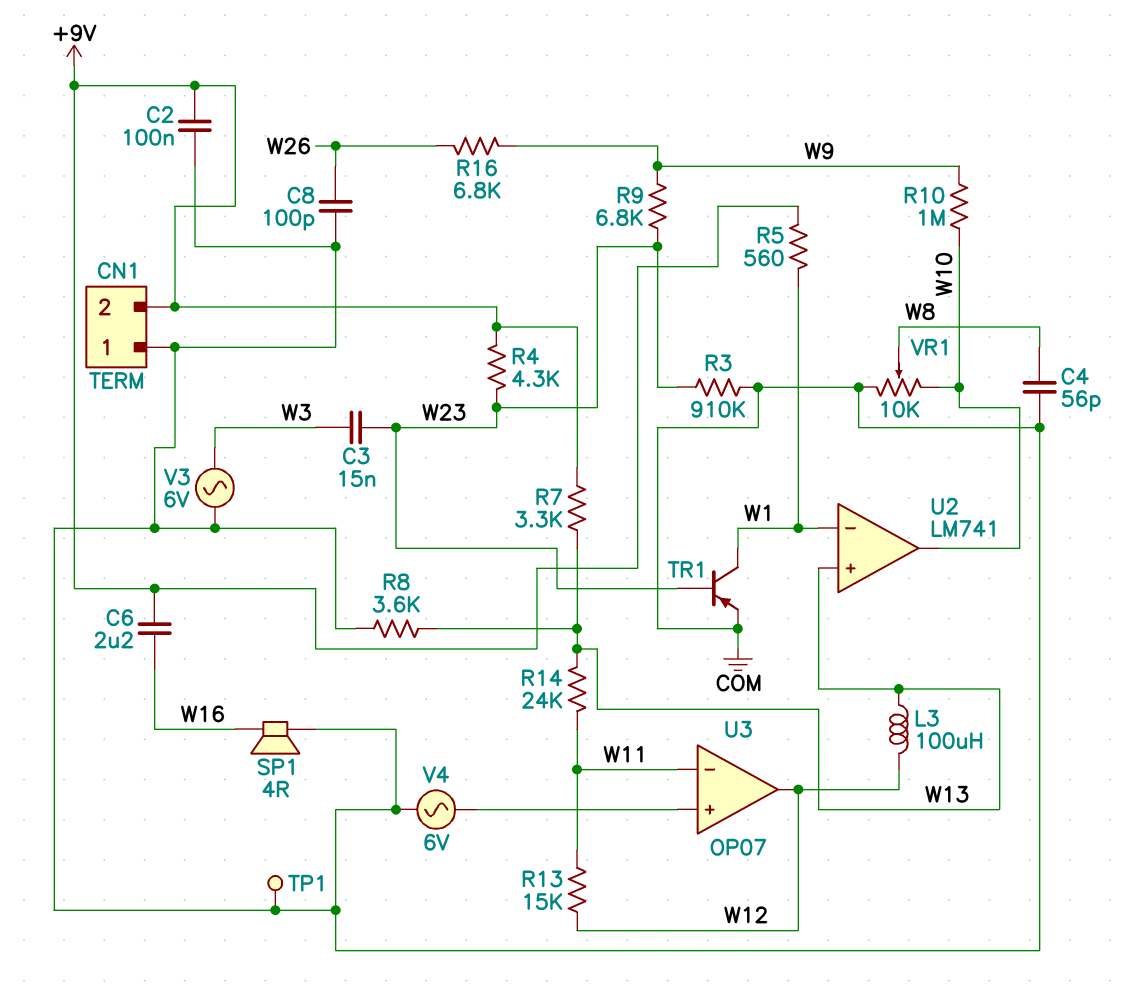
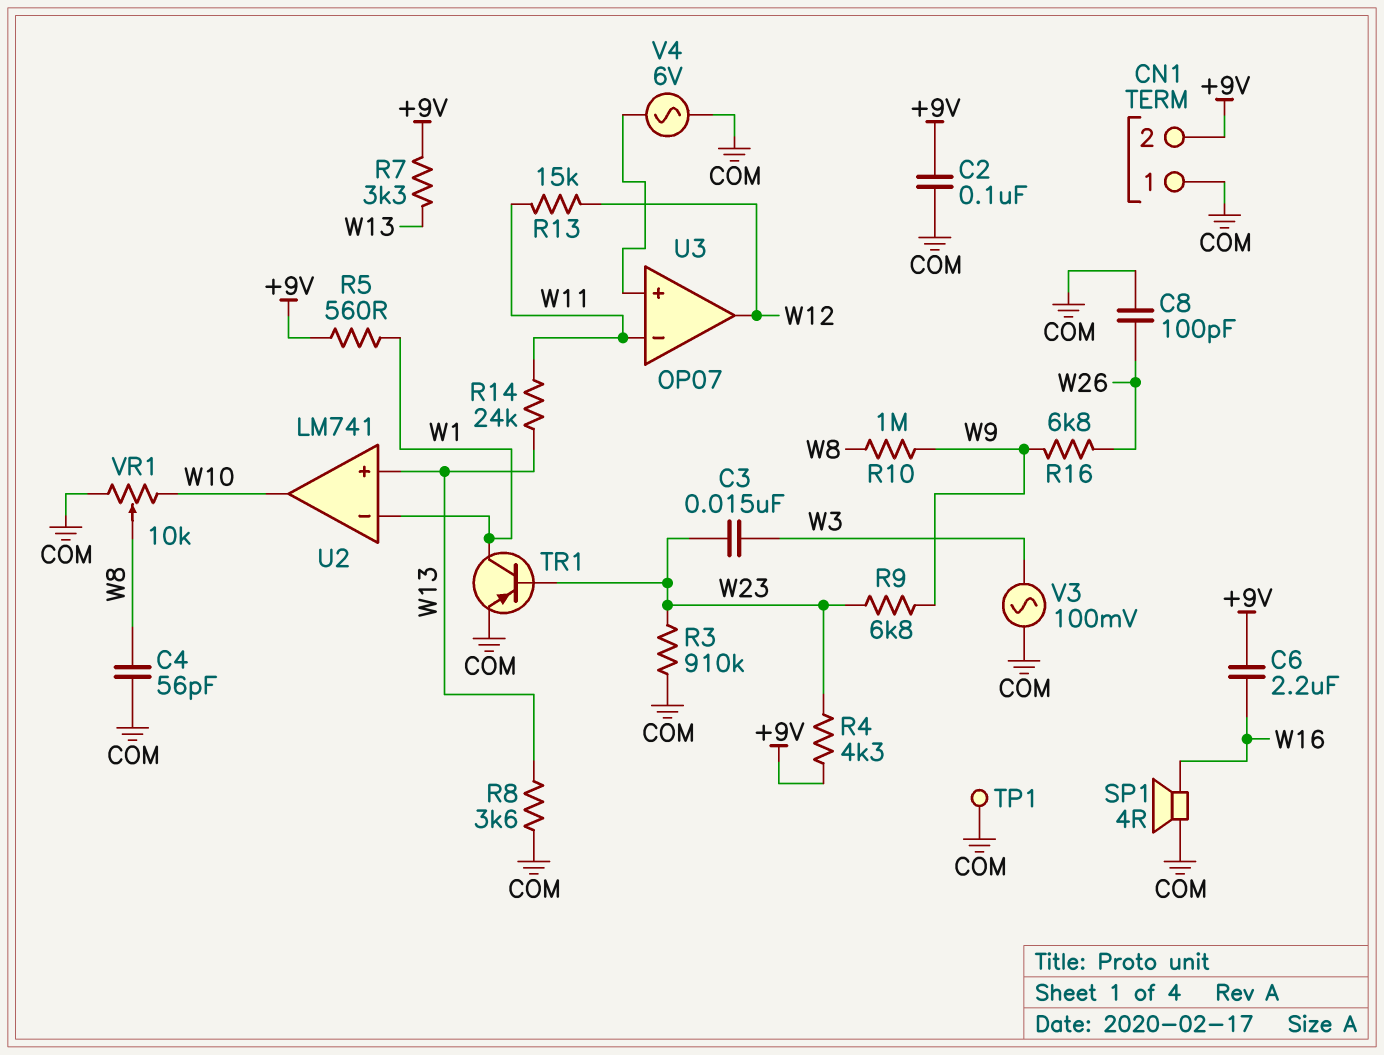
L3: 100uH (W12, W13) -> none
R10: 1M (W9, W10) -> 1M (W8, W9)
V3: AC 6V (COM, W3) -> AC 100mV (COM, W3)

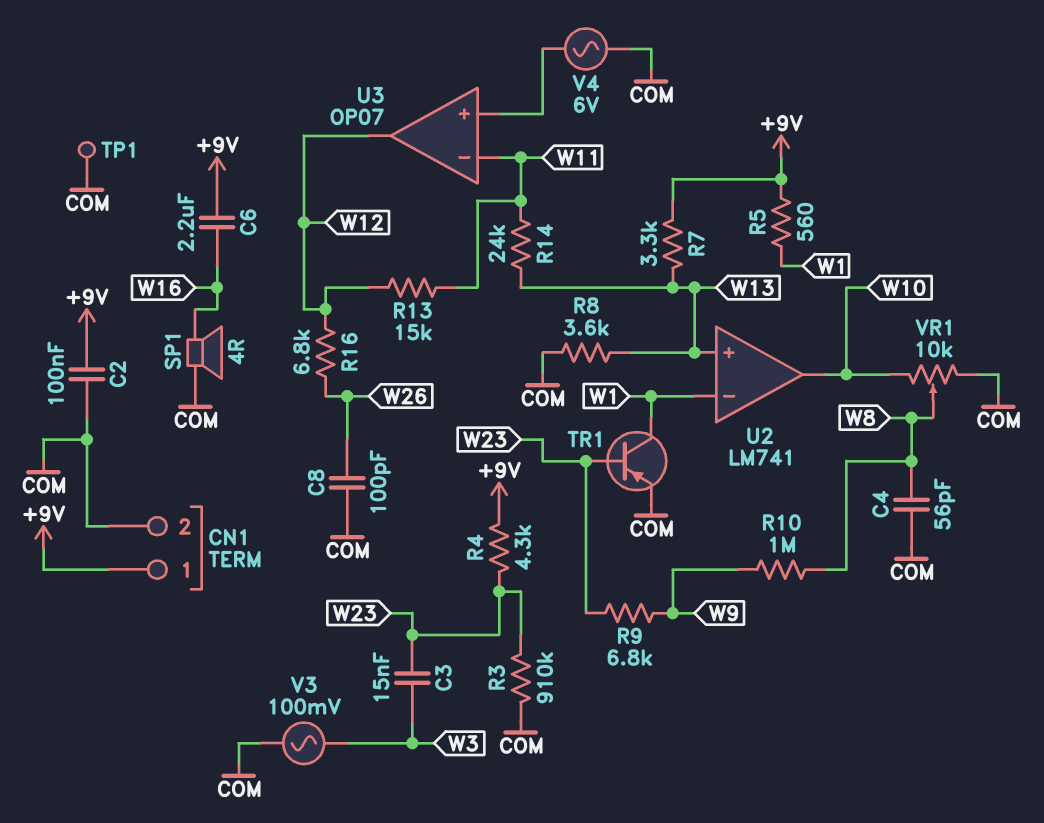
CN1 pin 1: COM -> +9V
CN1 pin 2: +9V -> COM
R16: 6.8k (W9, W26) -> 6.8k (W12, W26)

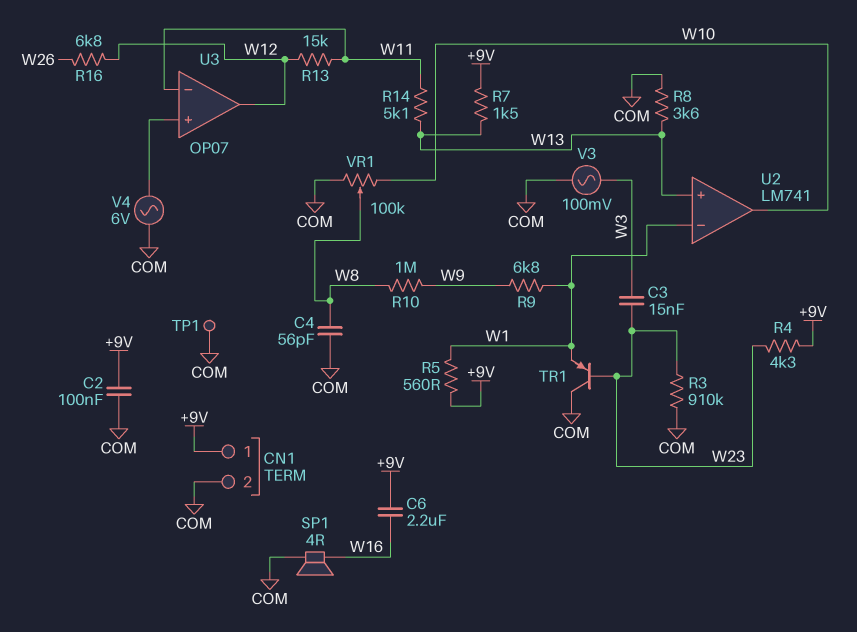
C8: 100pF (COM, W26) -> none
R7: 3.3k (+9V, W13) -> 1.5k (+9V, W13)
R9: 6.8k (W9, W23) -> 6.8k (W1, W9)
R14: 24k (W11, W13) -> 5.1k (W11, W13)
TR1: PNP (B W23, C W1, E COM) -> PNP (B W23, C COM, E W1)
VR1: 10k (COM, W10, wiper W8) -> 100k (COM, W10, wiper W8)

